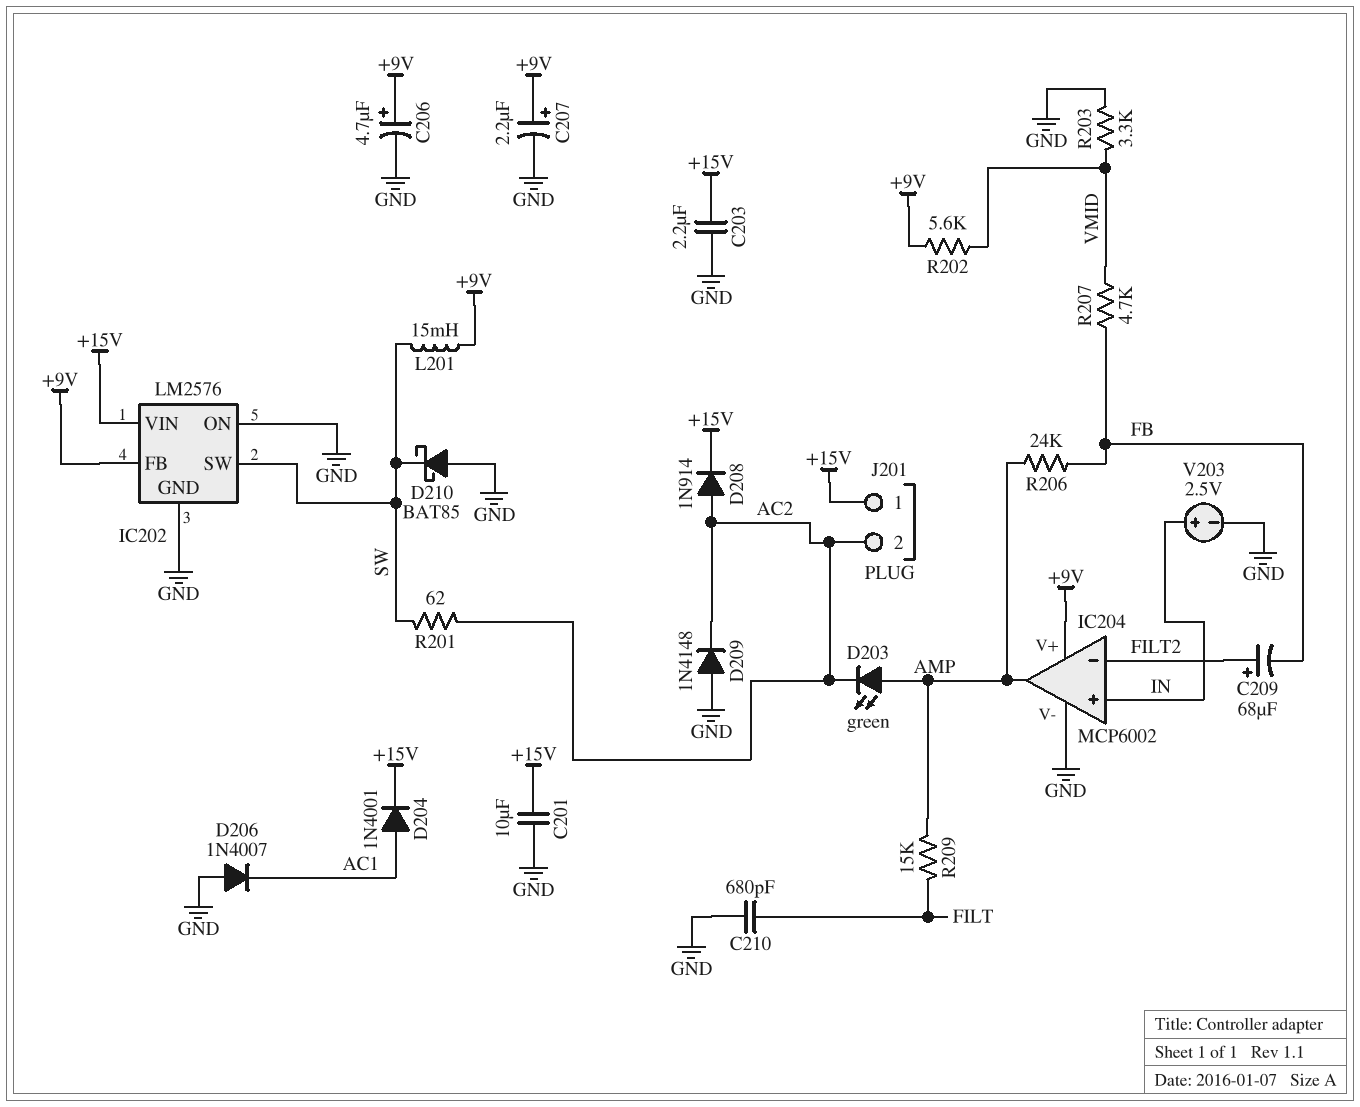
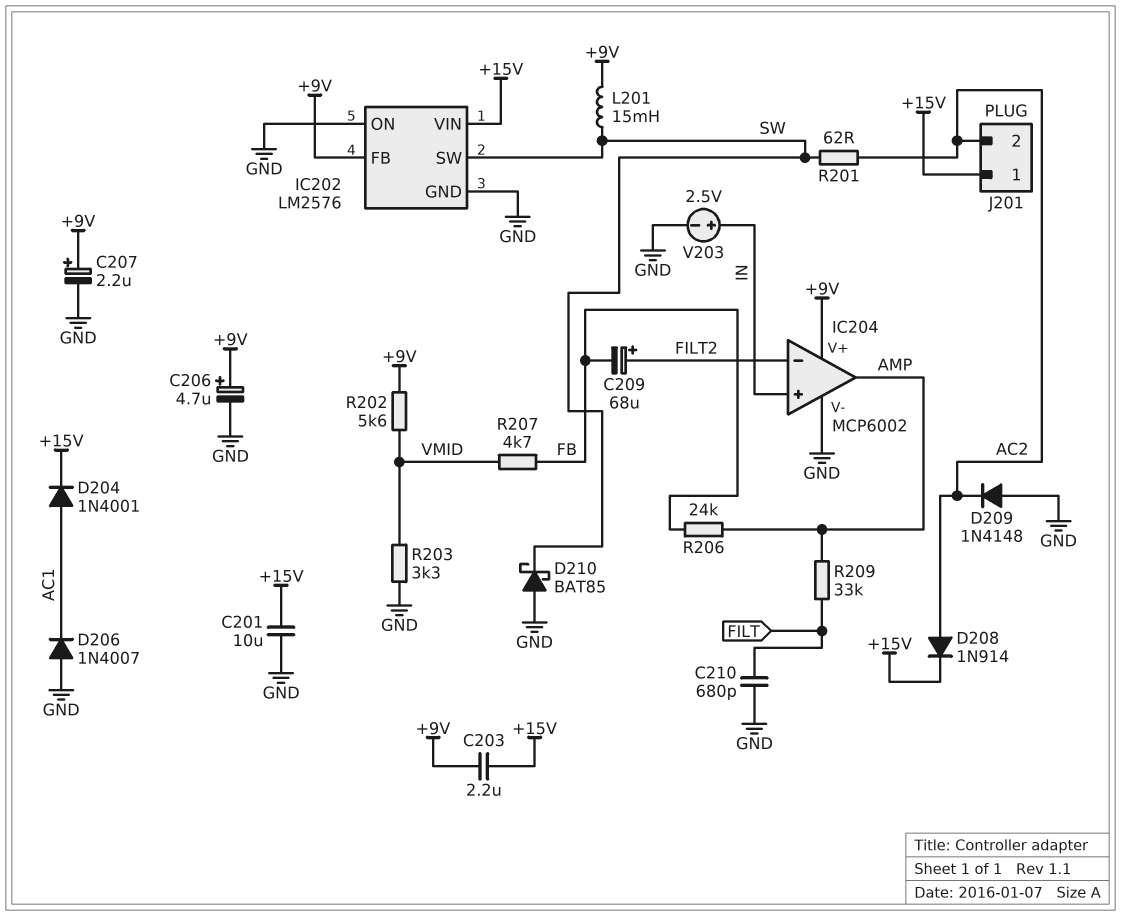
C203: 2.2uF (+15V, GND) -> 2.2uF (+9V, +15V)
D203: LED green (A AMP, K AC2) -> none
R209: 15k (AMP, FILT) -> 33k (AMP, FILT)

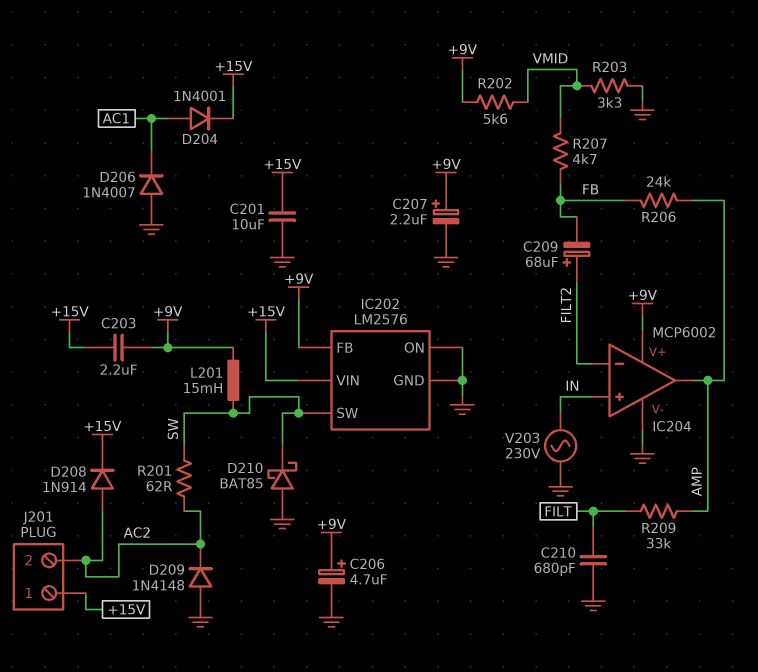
V203: 2.5V (plus IN, minus GND) -> AC 230V (GND, IN)

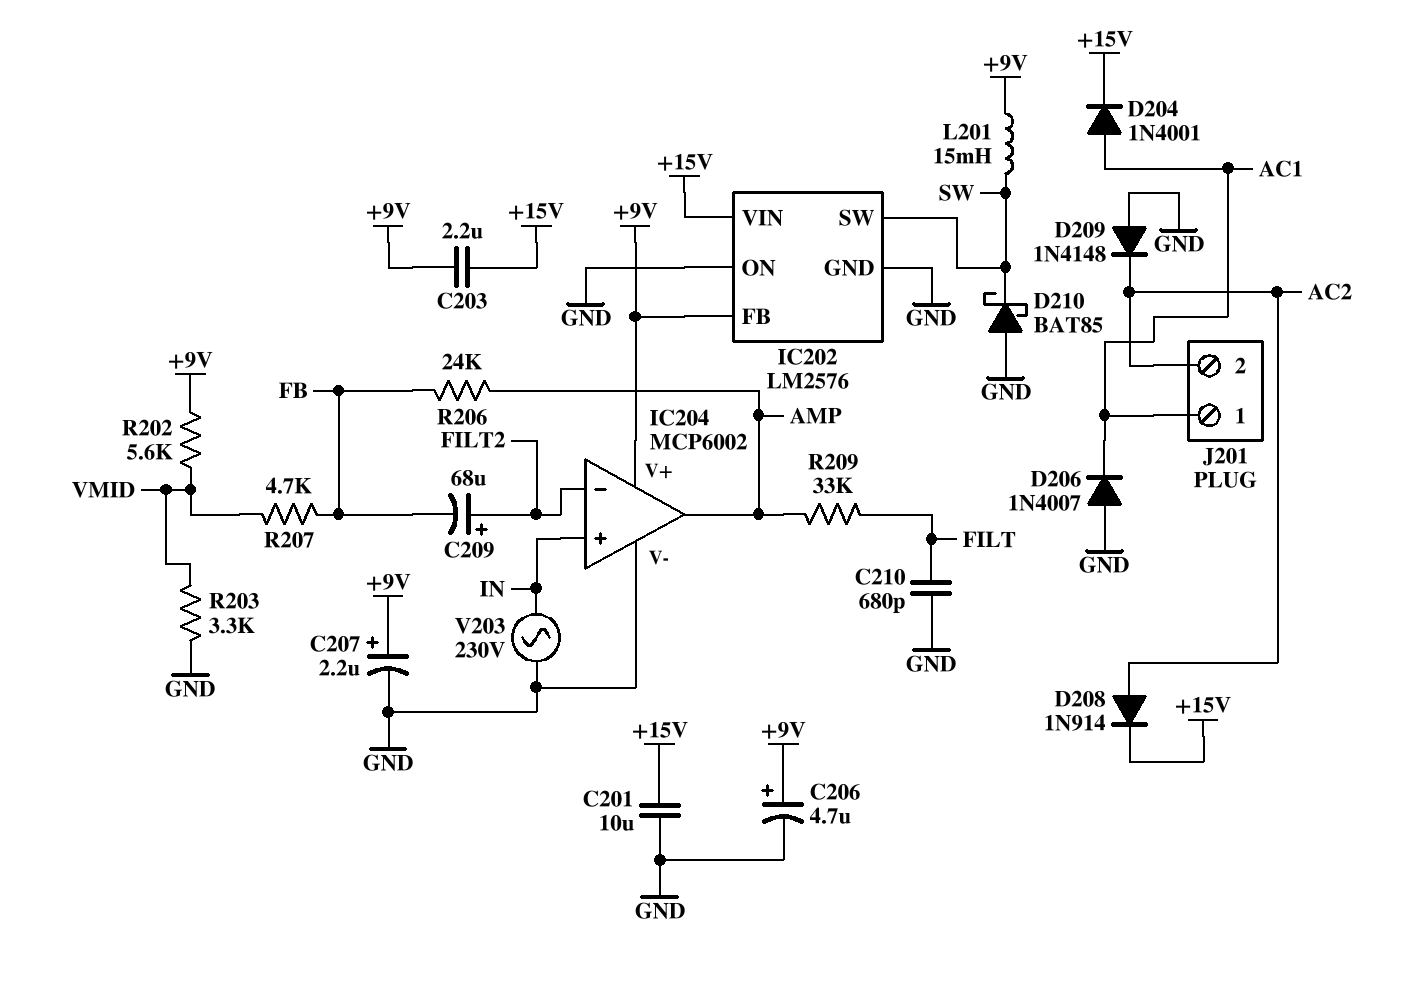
J201 pin 1: +15V -> AC1
R201: 62 (AC2, SW) -> none

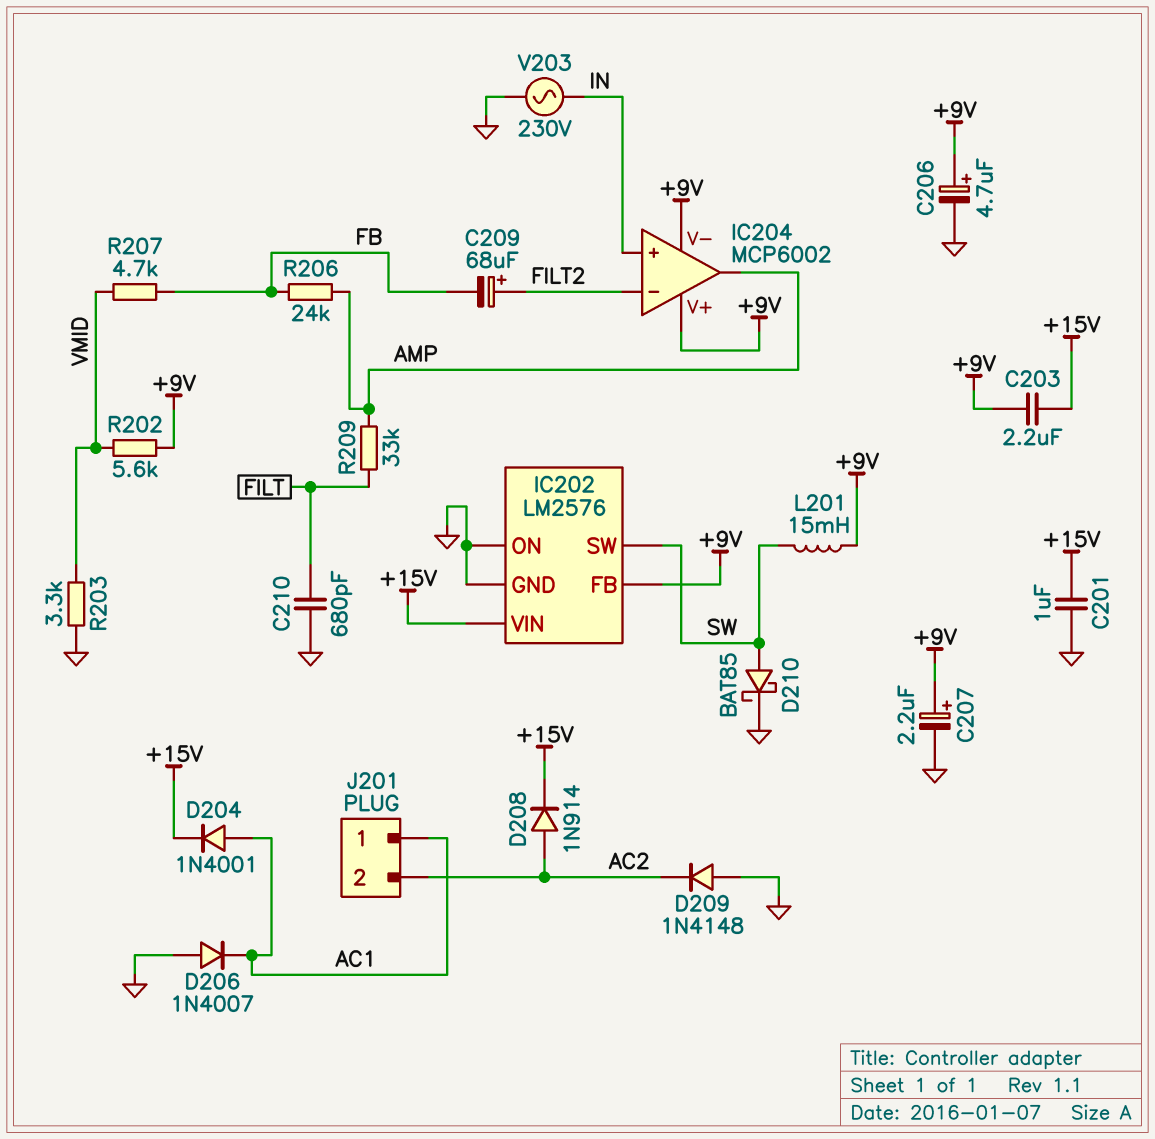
C201: 10uF (+15V, GND) -> 1uF (+15V, GND)
D210: schottky BAT85 (A GND, K SW) -> schottky BAT85 (A SW, K GND)
IC204 pin V-: GND -> +9V

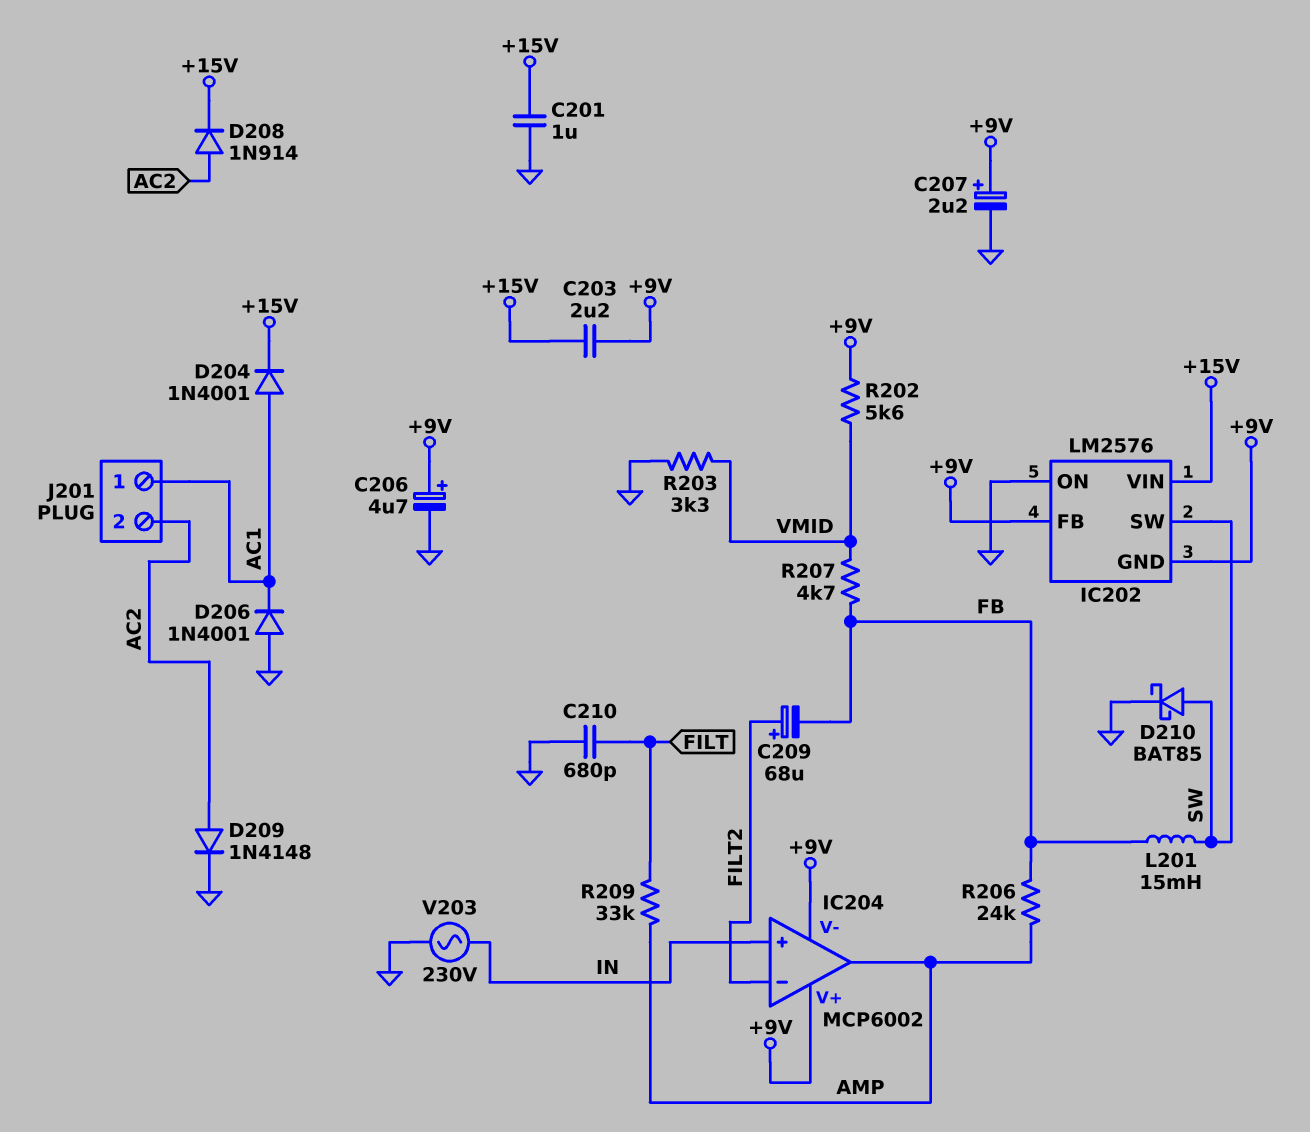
D206: diode 1N4007 (A GND, K AC1) -> diode 1N4001 (A GND, K AC1)
D209: diode 1N4148 (A GND, K AC2) -> diode 1N4148 (A AC2, K GND)
IC202 pin GND: GND -> +9V
L201: 15mH (+9V, SW) -> 15mH (FB, SW)

